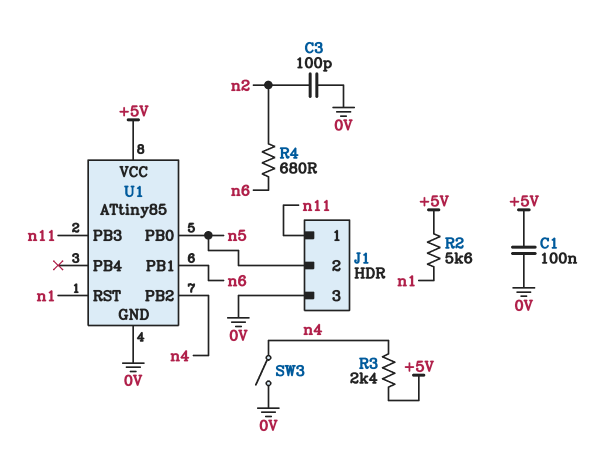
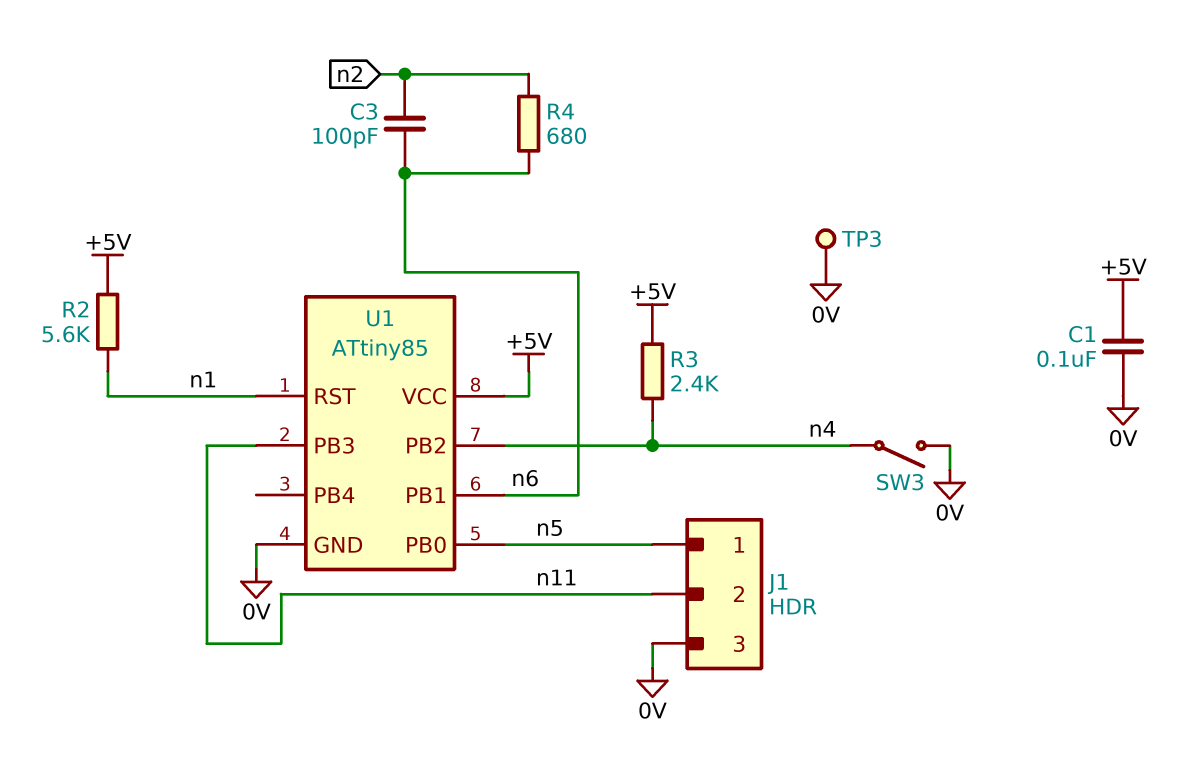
C3: 100pF (0V, n2) -> 100pF (n2, n6)
J1 pin 1: n11 -> n5
J1 pin 2: n5 -> n11
TP3: none -> test point (0V)

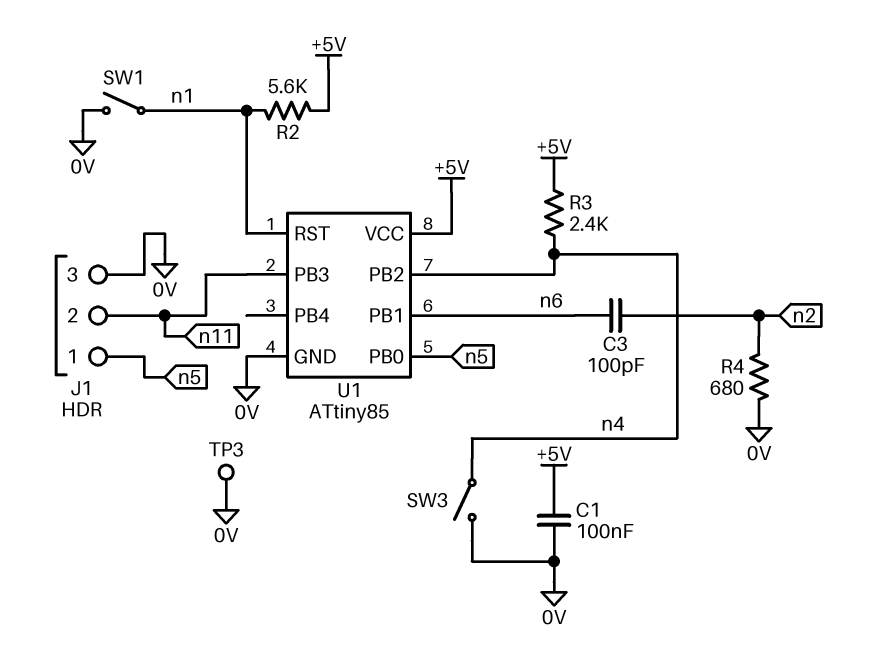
R4: 680 (n2, n6) -> 680 (0V, n2)
SW1: none -> switch (0V, n1)

